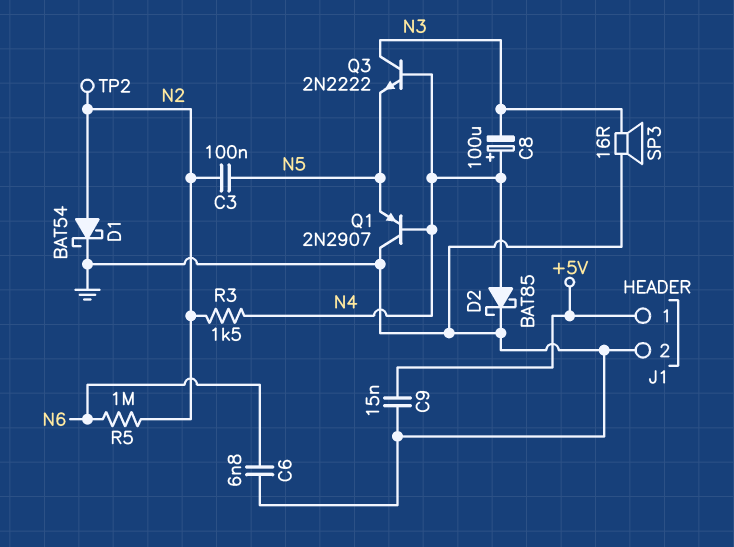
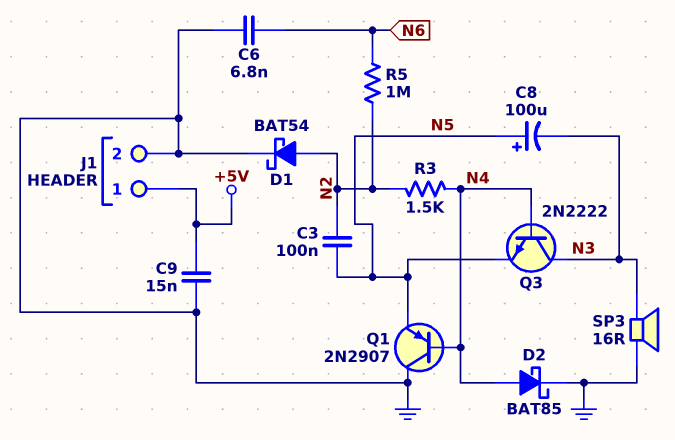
C8: 100uF (plus N4, minus N3) -> 100uF (plus N5, minus N3)
TP2: test point (N2) -> none

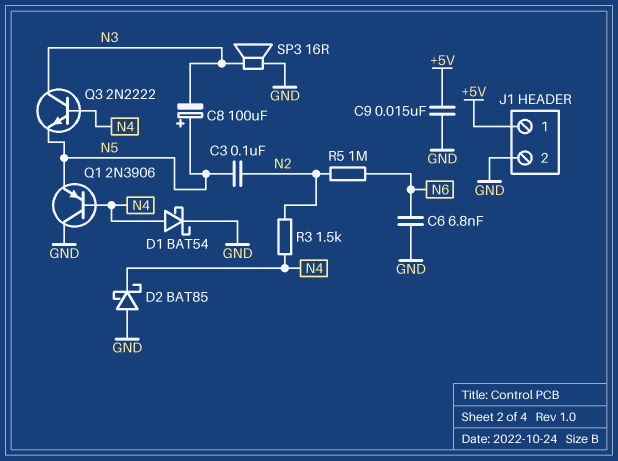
D1: schottky BAT54 (A N2, K GND) -> schottky BAT54 (A N4, K GND)
D2: schottky BAT85 (A N4, K GND) -> schottky BAT85 (A GND, K N4)
Q1: PNP 2N2907 (B N4, C GND, E N5) -> PNP 2N3906 (B N4, C GND, E N5)

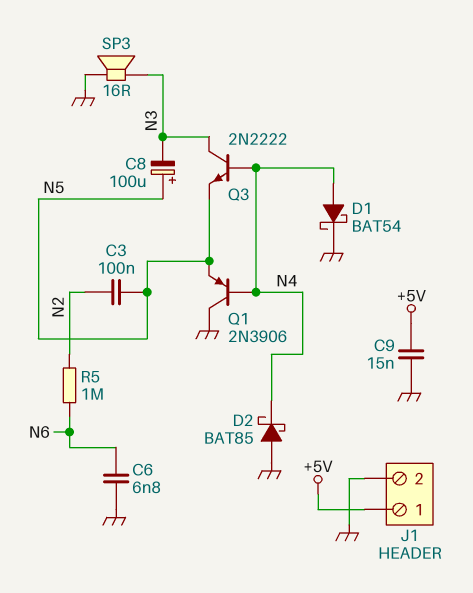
R3: 1.5k (N2, N4) -> none

